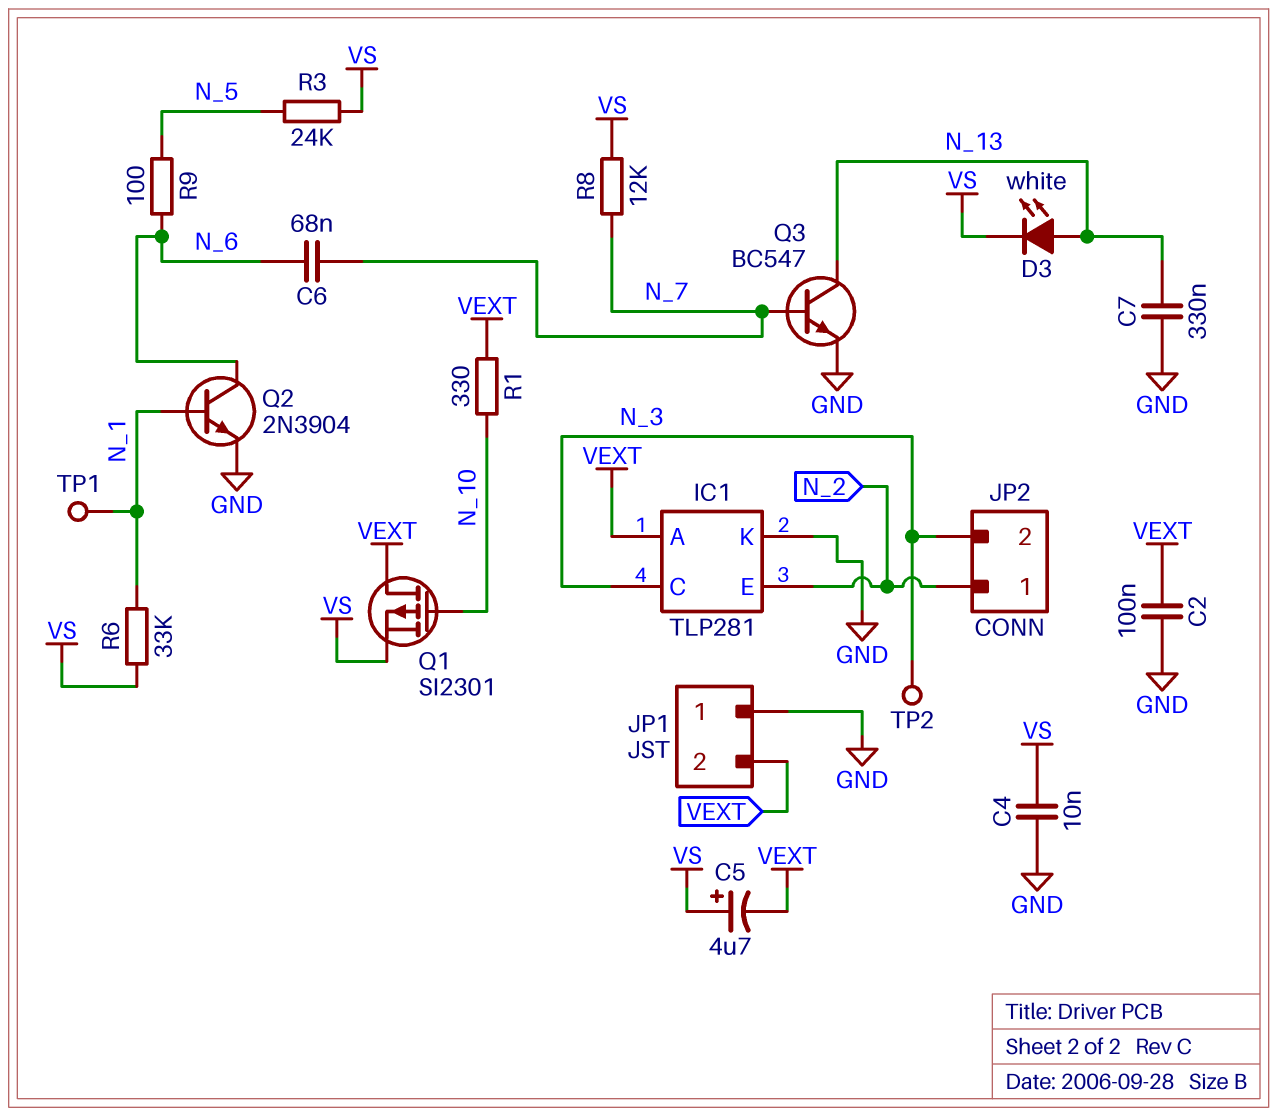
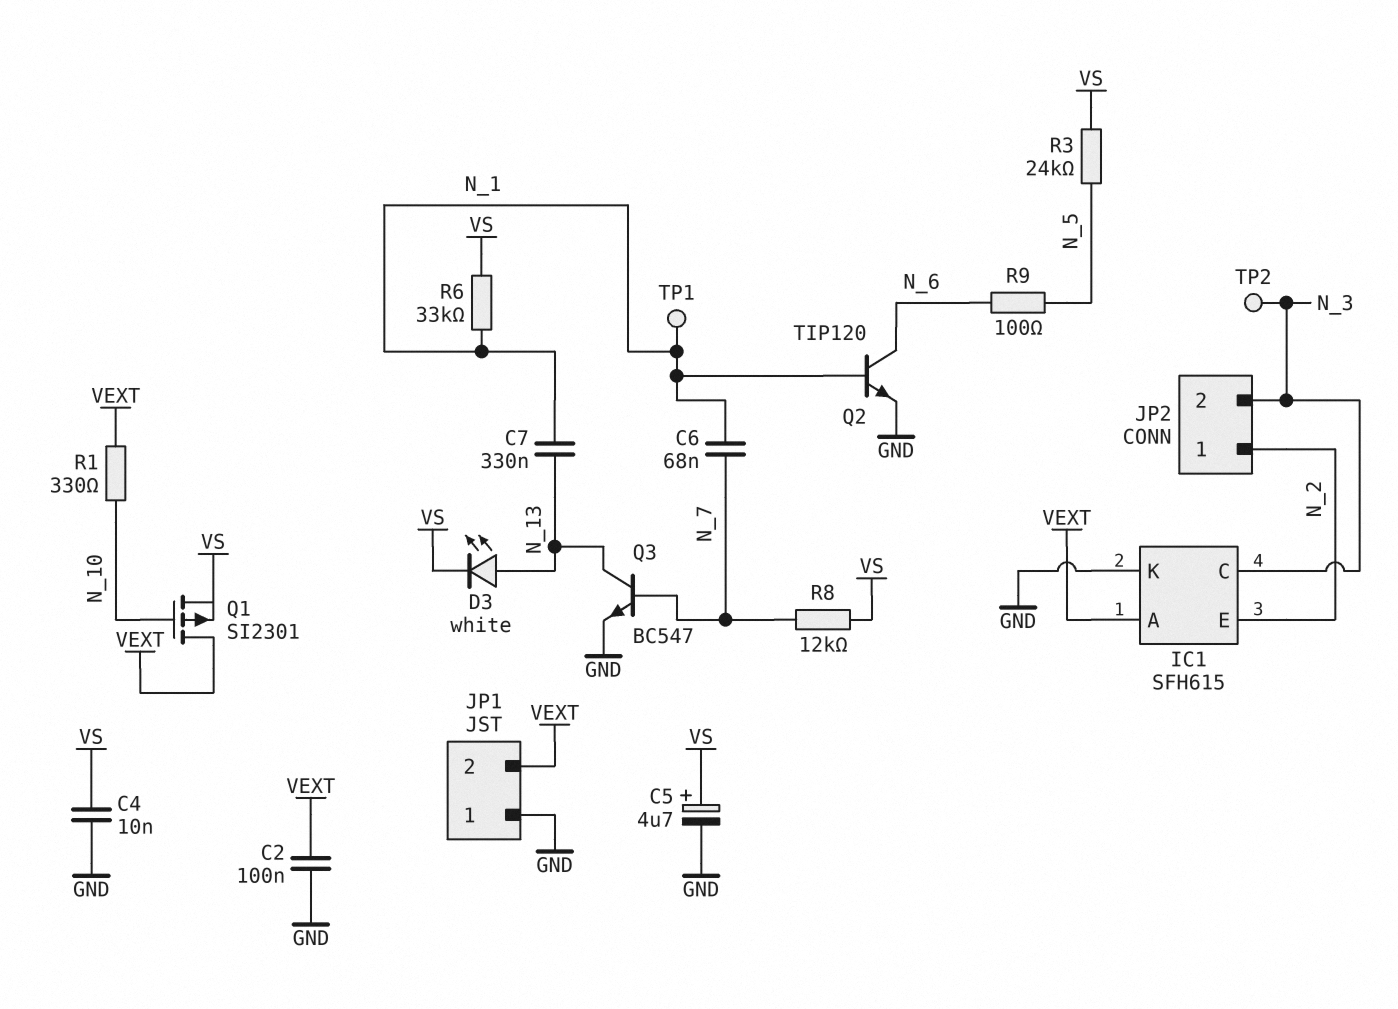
C5: 4.7uF (plus VS, minus VEXT) -> 4.7uF (plus VS, minus GND)
C6: 68nF (N_6, N_7) -> 68nF (N_1, N_7)
C7: 330nF (GND, N_13) -> 330nF (N_1, N_13)
IC1: TLP281 -> SFH615
Q2: NPN 2N3904 (B N_1, C N_6, E GND) -> NPN TIP120 (B N_1, C N_6, E GND)

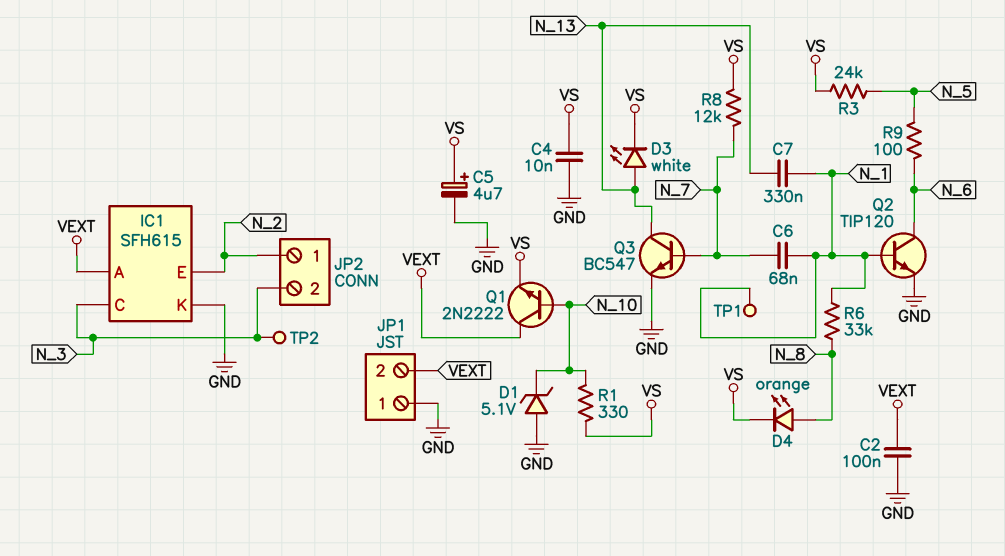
D1: none -> zener 5.1V (A GND, K N_10)
D4: none -> LED orange (A N_8, K VS)
Q1: PMOS SI2301 (G N_10, D VEXT, S VS) -> NPN 2N2222 (B N_10, C VEXT, E VS)
R1: 330 (N_10, VEXT) -> 330 (N_10, VS)
R6: 33k (N_1, VS) -> 33k (N_1, N_8)

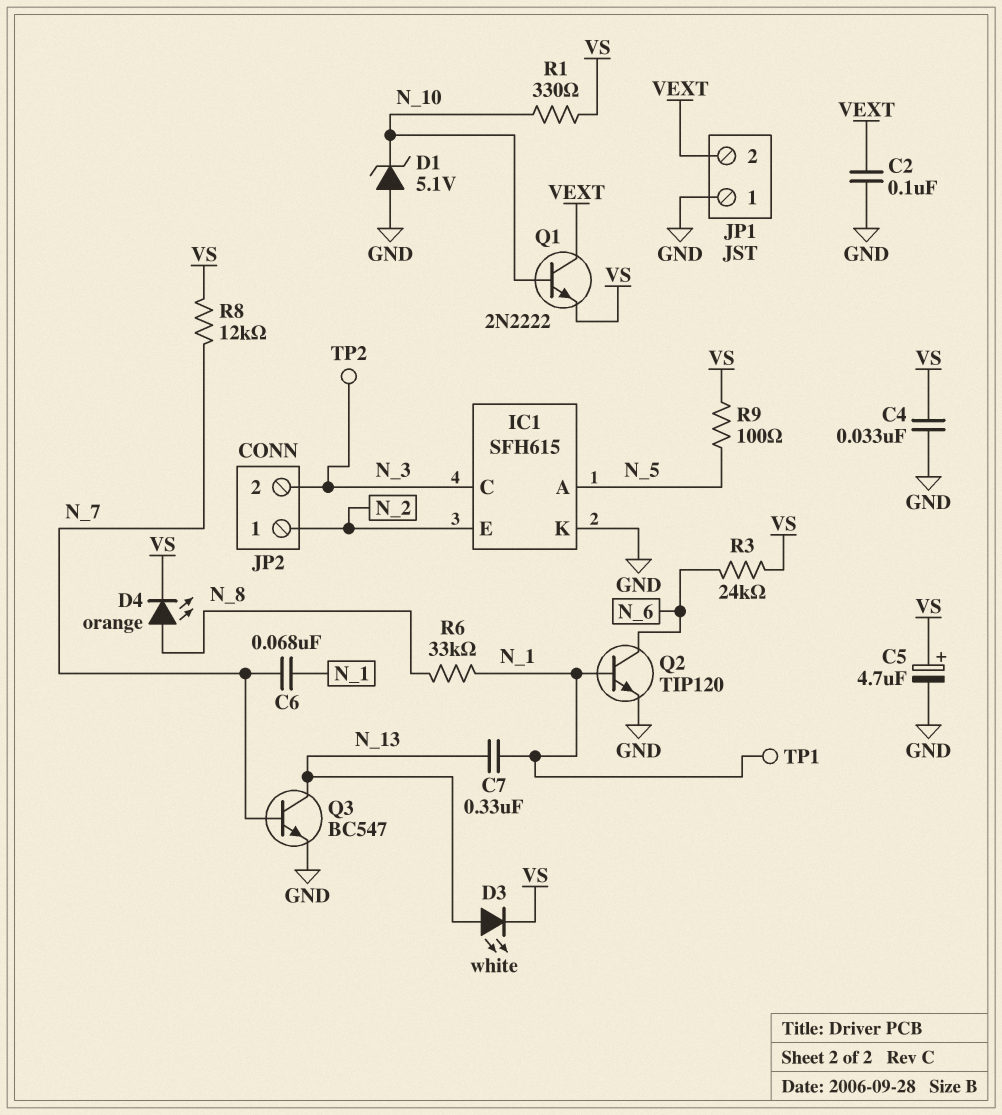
C4: 10nF (GND, VS) -> 33nF (GND, VS)
IC1 pin A: VEXT -> N_5
R3: 24k (N_5, VS) -> 24k (N_6, VS)
R9: 100 (N_5, N_6) -> 100 (N_5, VS)

